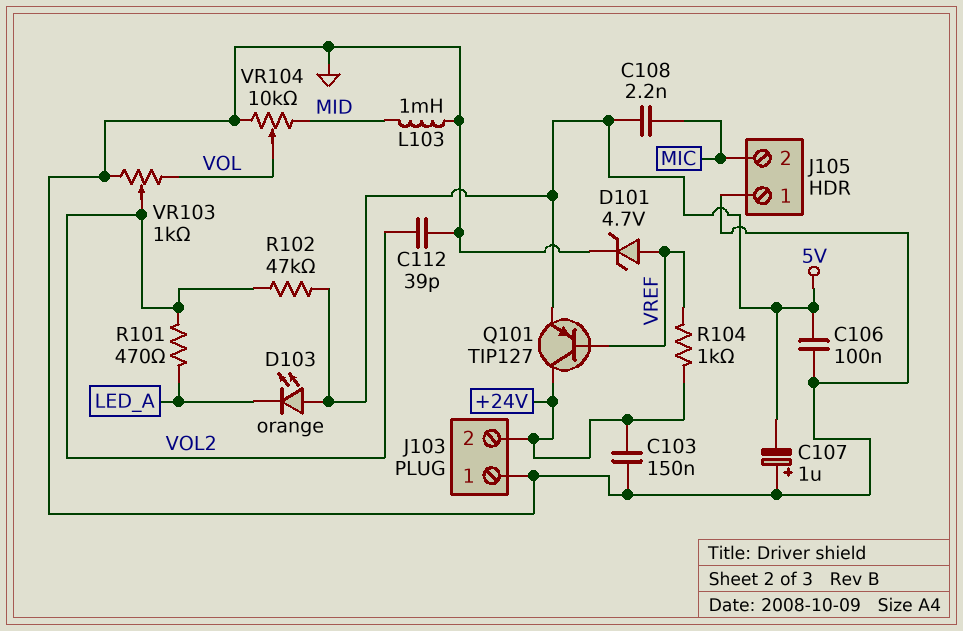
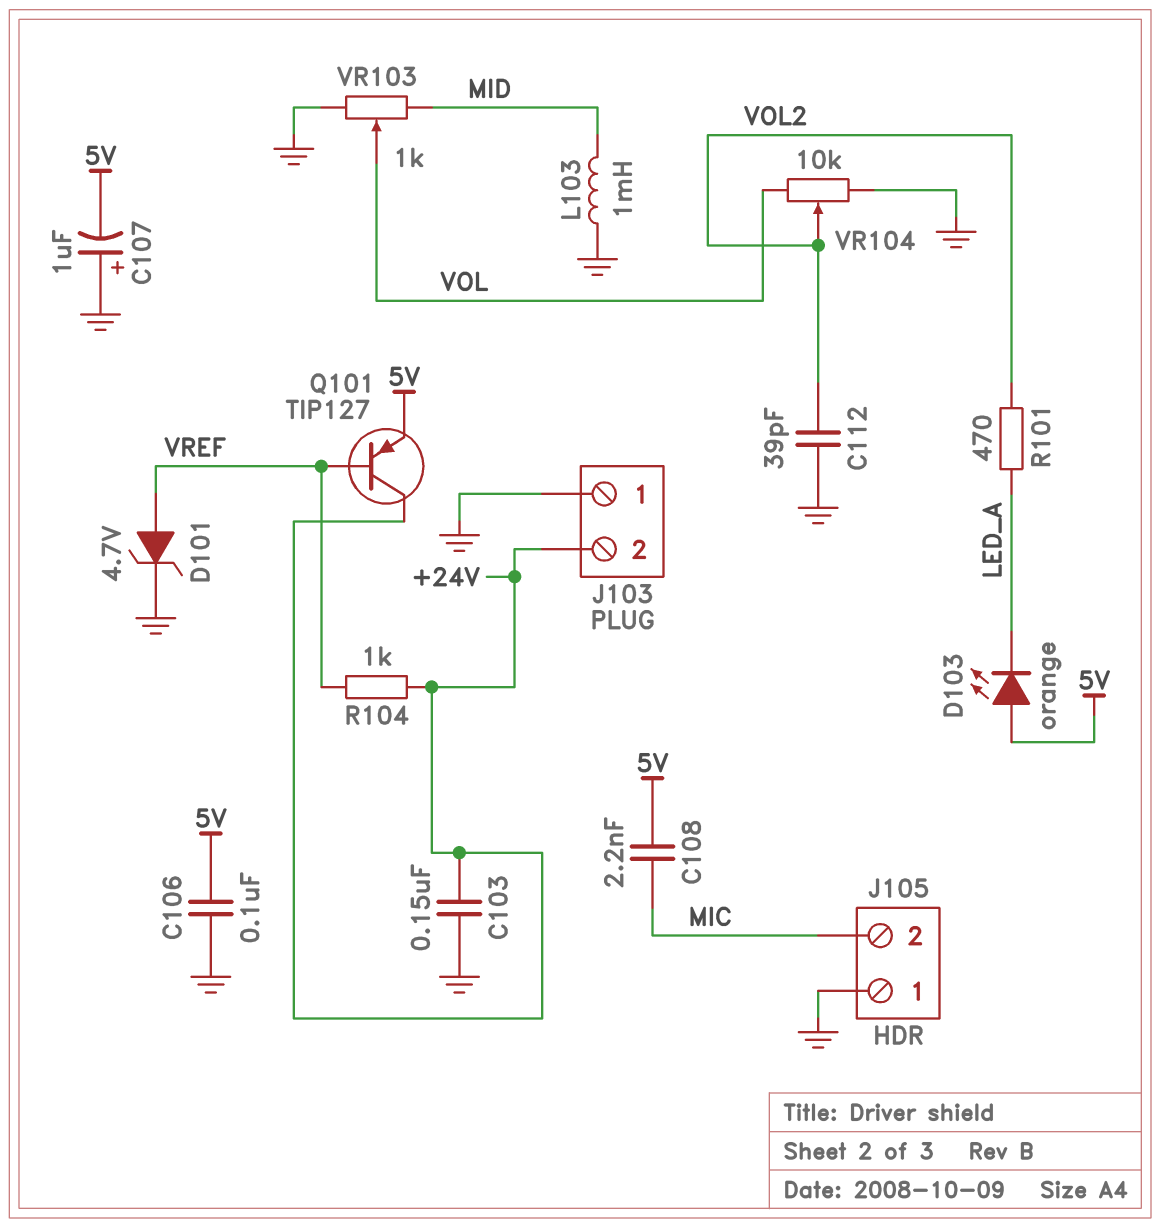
R102: 47k (5V, VOL2) -> none
VR103: 1k (GND, VOL, wiper VOL2) -> 1k (GND, MID, wiper VOL)
VR104: 10k (GND, MID, wiper VOL) -> 10k (GND, VOL, wiper VOL2)

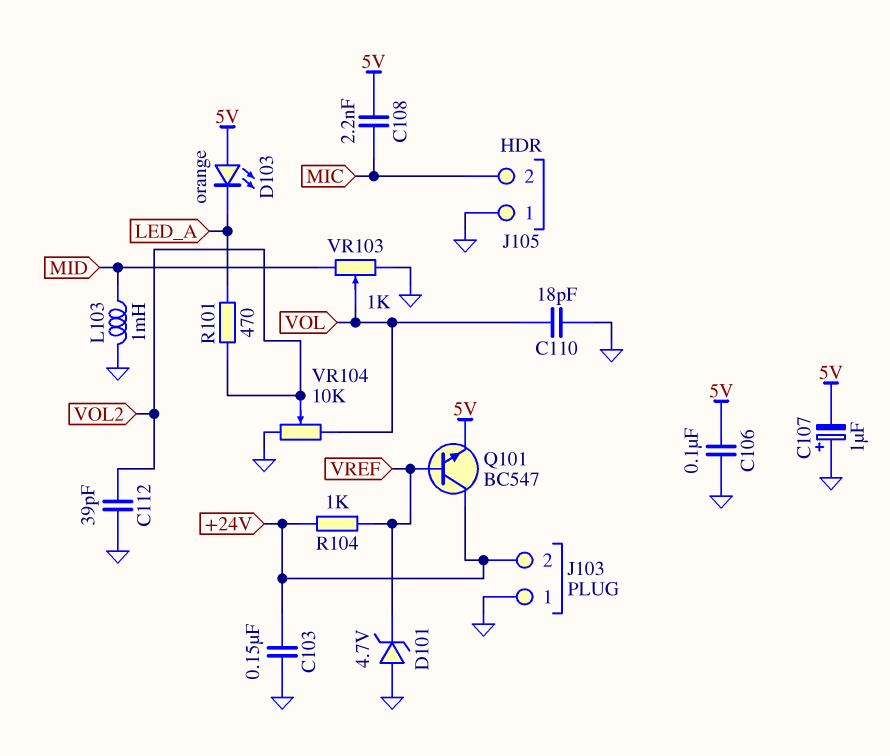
C110: none -> 18pF (GND, VOL)
D101: zener 4.7V (A VREF, K GND) -> zener 4.7V (A GND, K VREF)
Q101: PNP TIP127 (B VREF, C +24V, E 5V) -> NPN BC547 (B VREF, C +24V, E 5V)

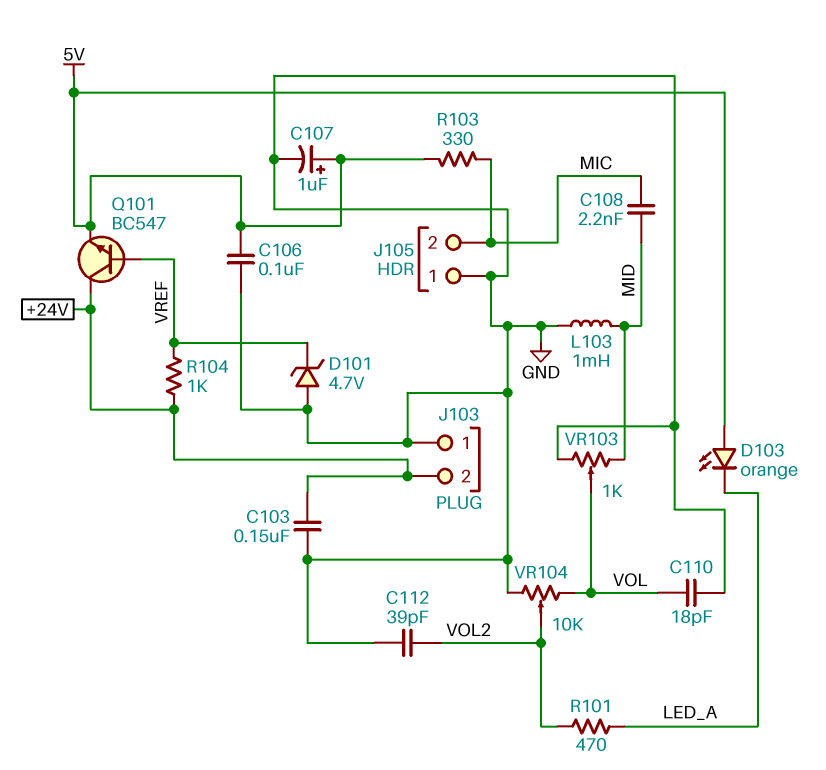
C107: 1uF (plus GND, minus 5V) -> 1uF (plus 5V, minus GND)
C108: 2.2nF (5V, MIC) -> 2.2nF (MIC, MID)
R103: none -> 330 (5V, MIC)

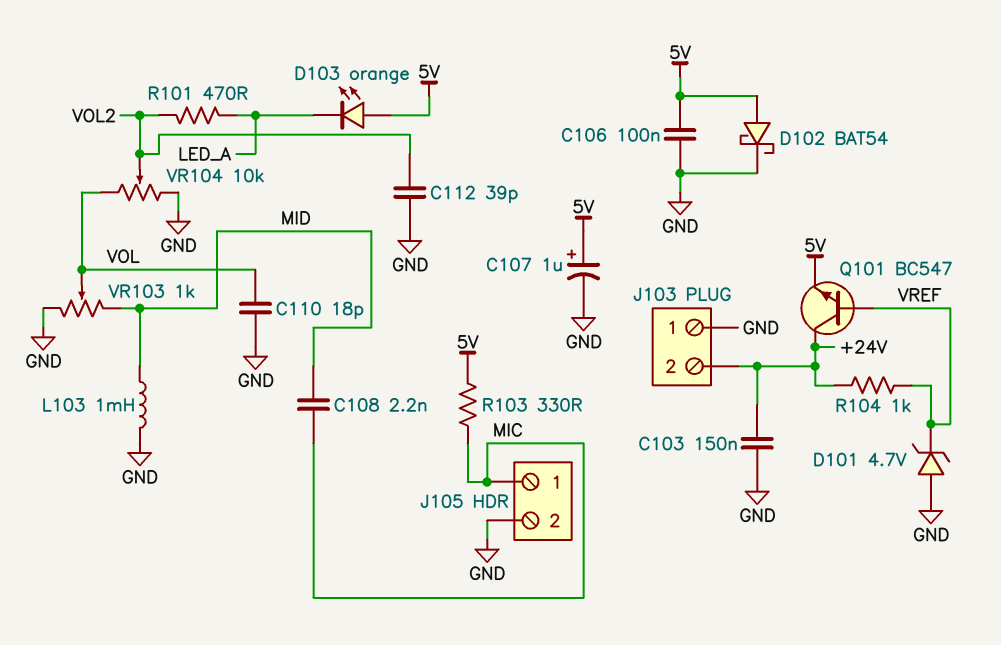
D102: none -> schottky BAT54 (A 5V, K GND)
J105 pin 1: GND -> MIC
J105 pin 2: MIC -> GND

